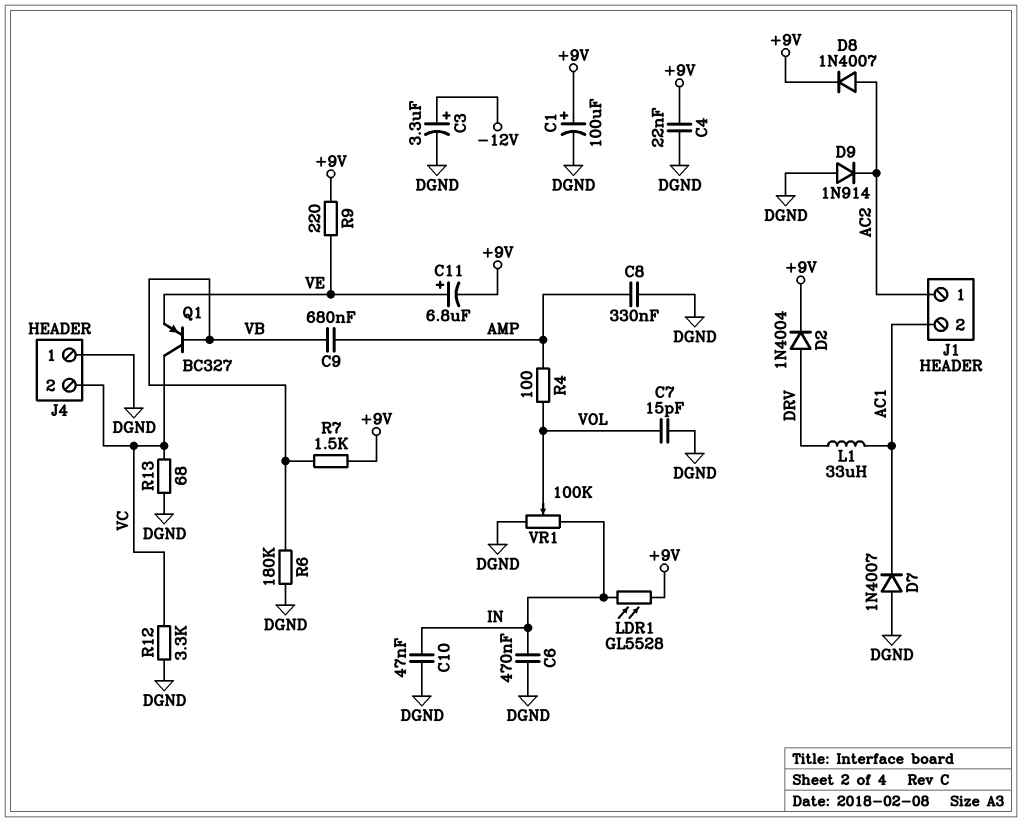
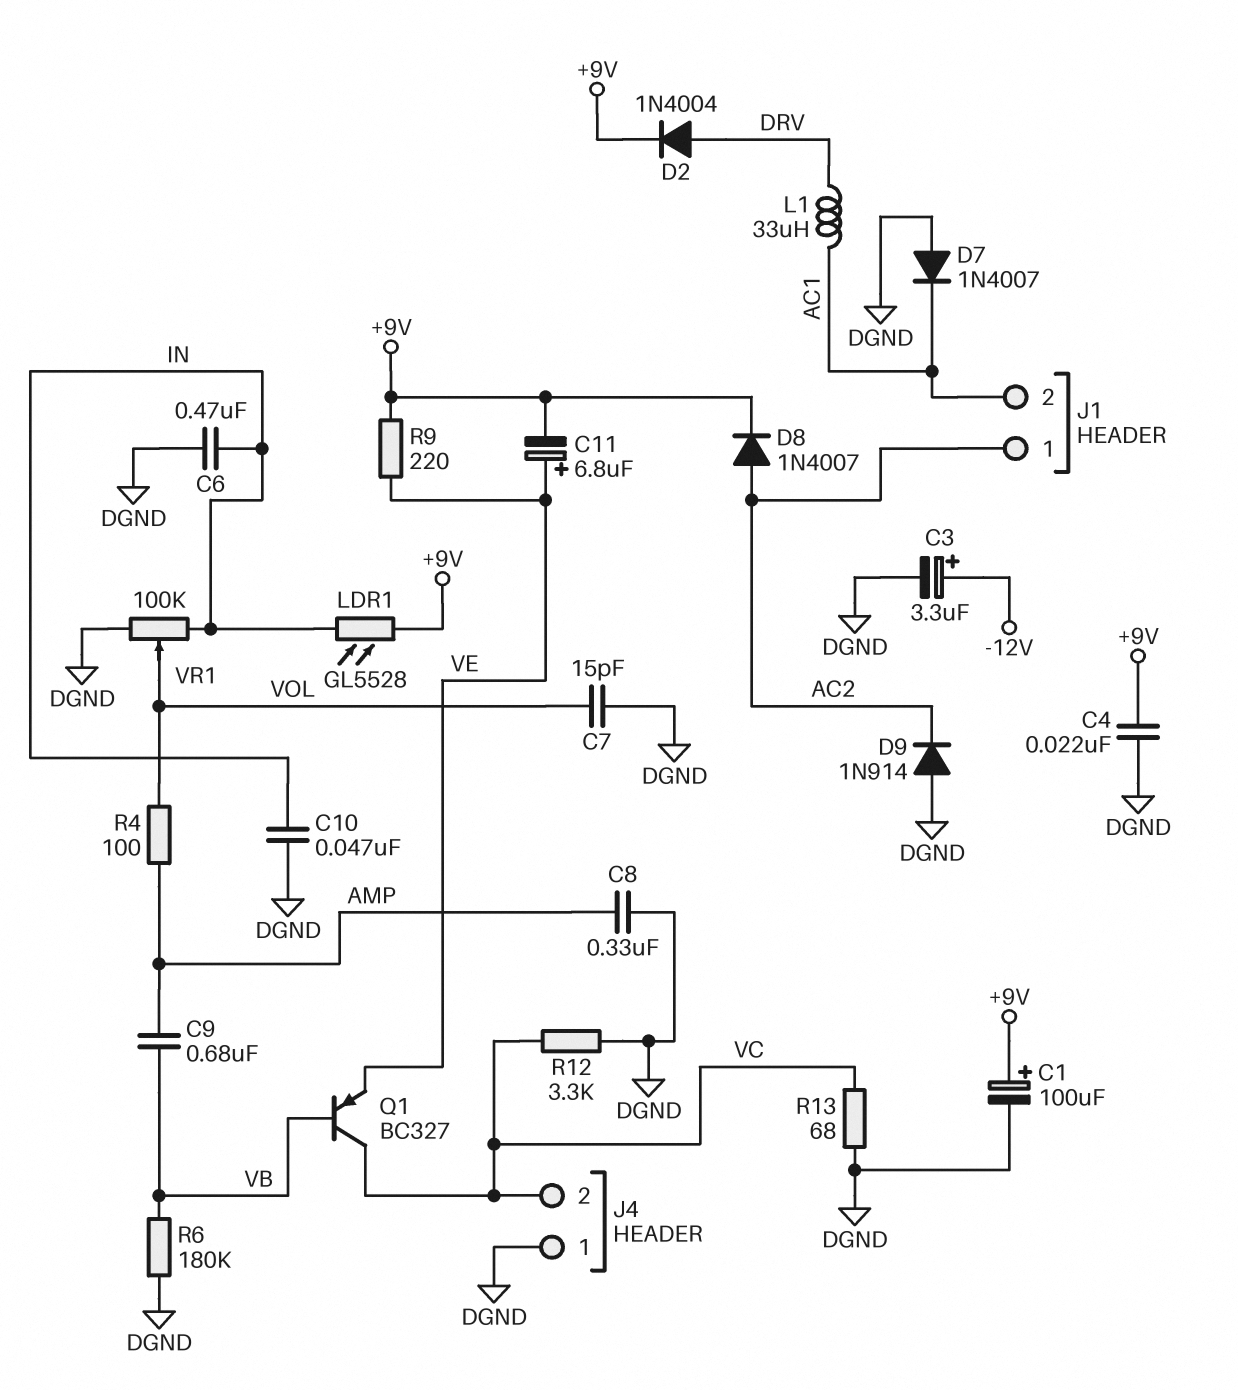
R7: 1.5k (+9V, VB) -> none

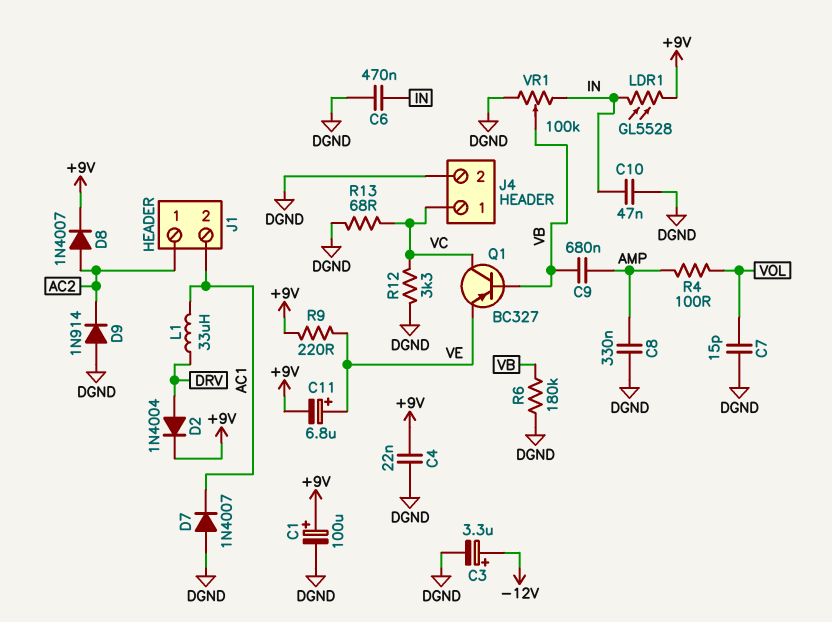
J4 pin 1: DGND -> VC
J4 pin 2: VC -> DGND
VR1: 100k (DGND, IN, wiper VOL) -> 100k (DGND, IN, wiper VB)

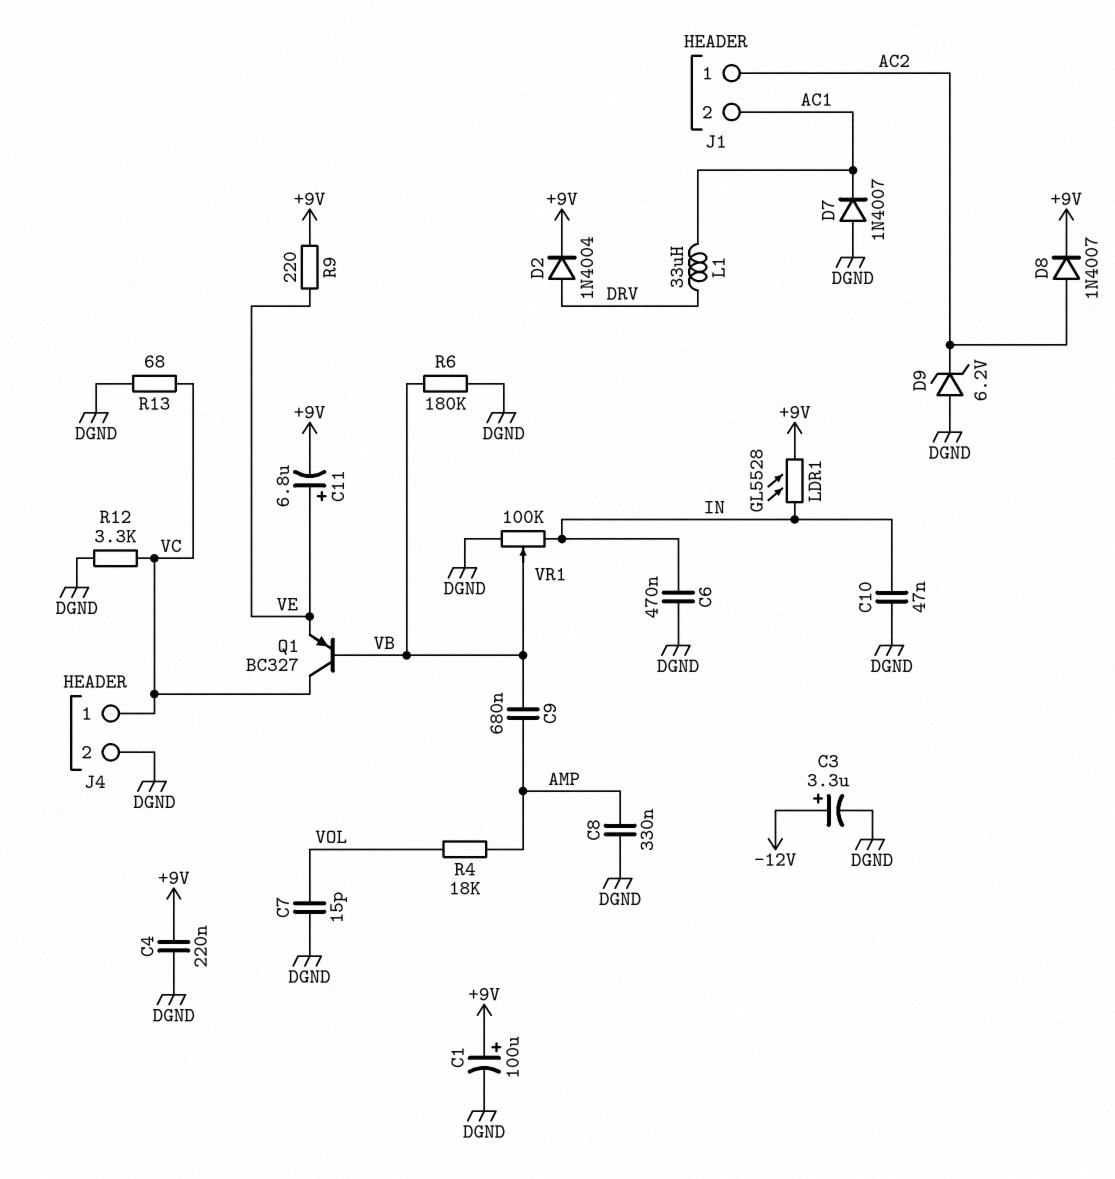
C4: 22nF (+9V, DGND) -> 220nF (+9V, DGND)
D9: diode 1N914 (A DGND, K AC2) -> zener 6.2V (A DGND, K AC2)
R4: 100 (AMP, VOL) -> 18k (AMP, VOL)

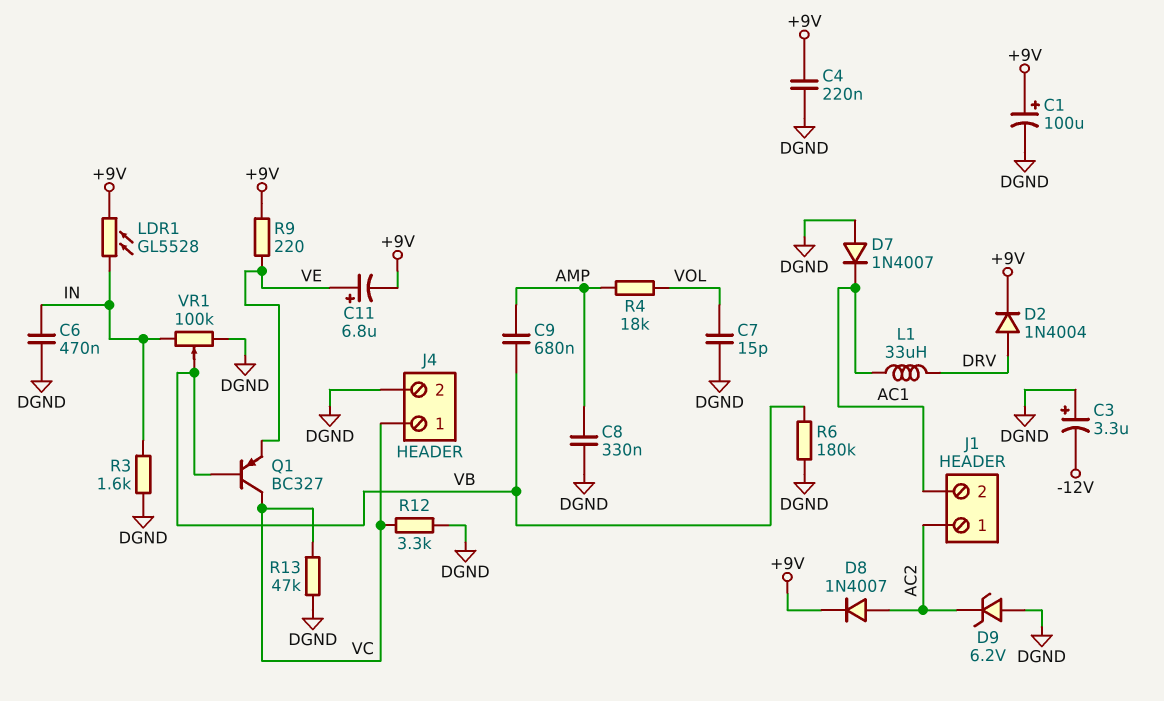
C3: 3.3uF (plus -12V, minus DGND) -> 3.3uF (plus DGND, minus -12V)
C10: 47nF (DGND, IN) -> none
R3: none -> 1.6k (DGND, IN)
R13: 68 (DGND, VC) -> 47k (DGND, VC)

